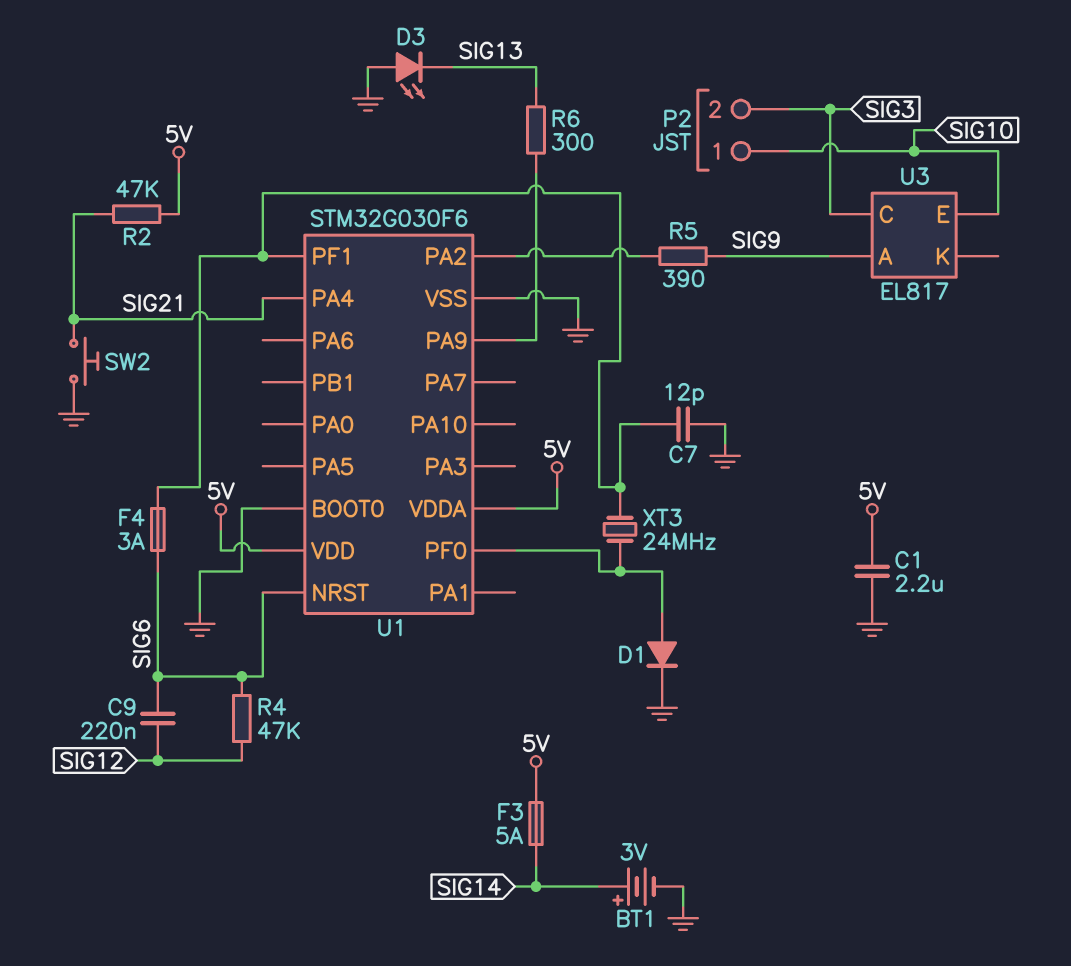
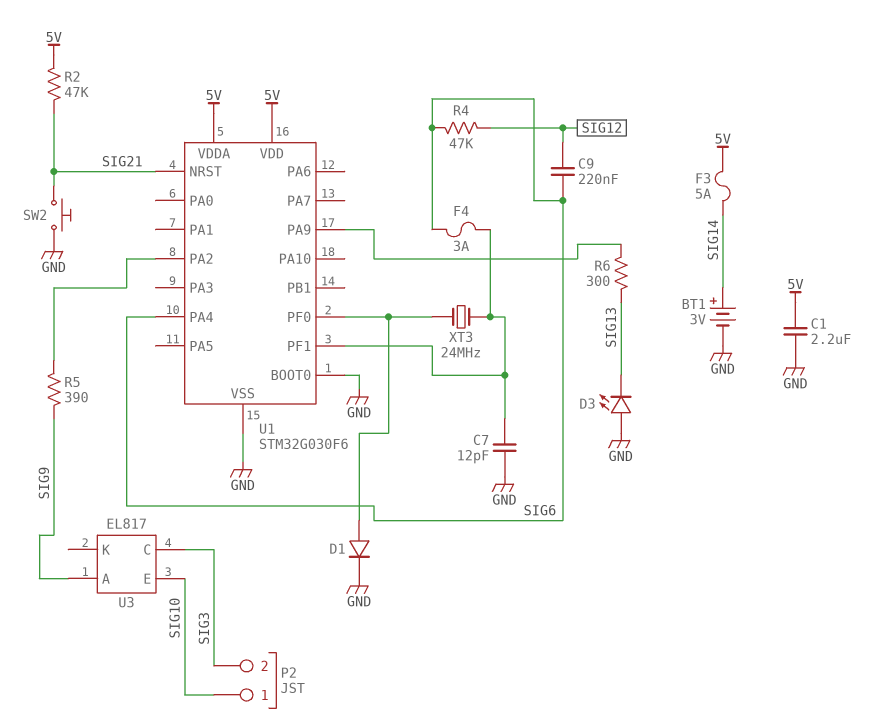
U1 pin NRST: SIG6 -> SIG21
U1 pin PA4: SIG21 -> SIG6

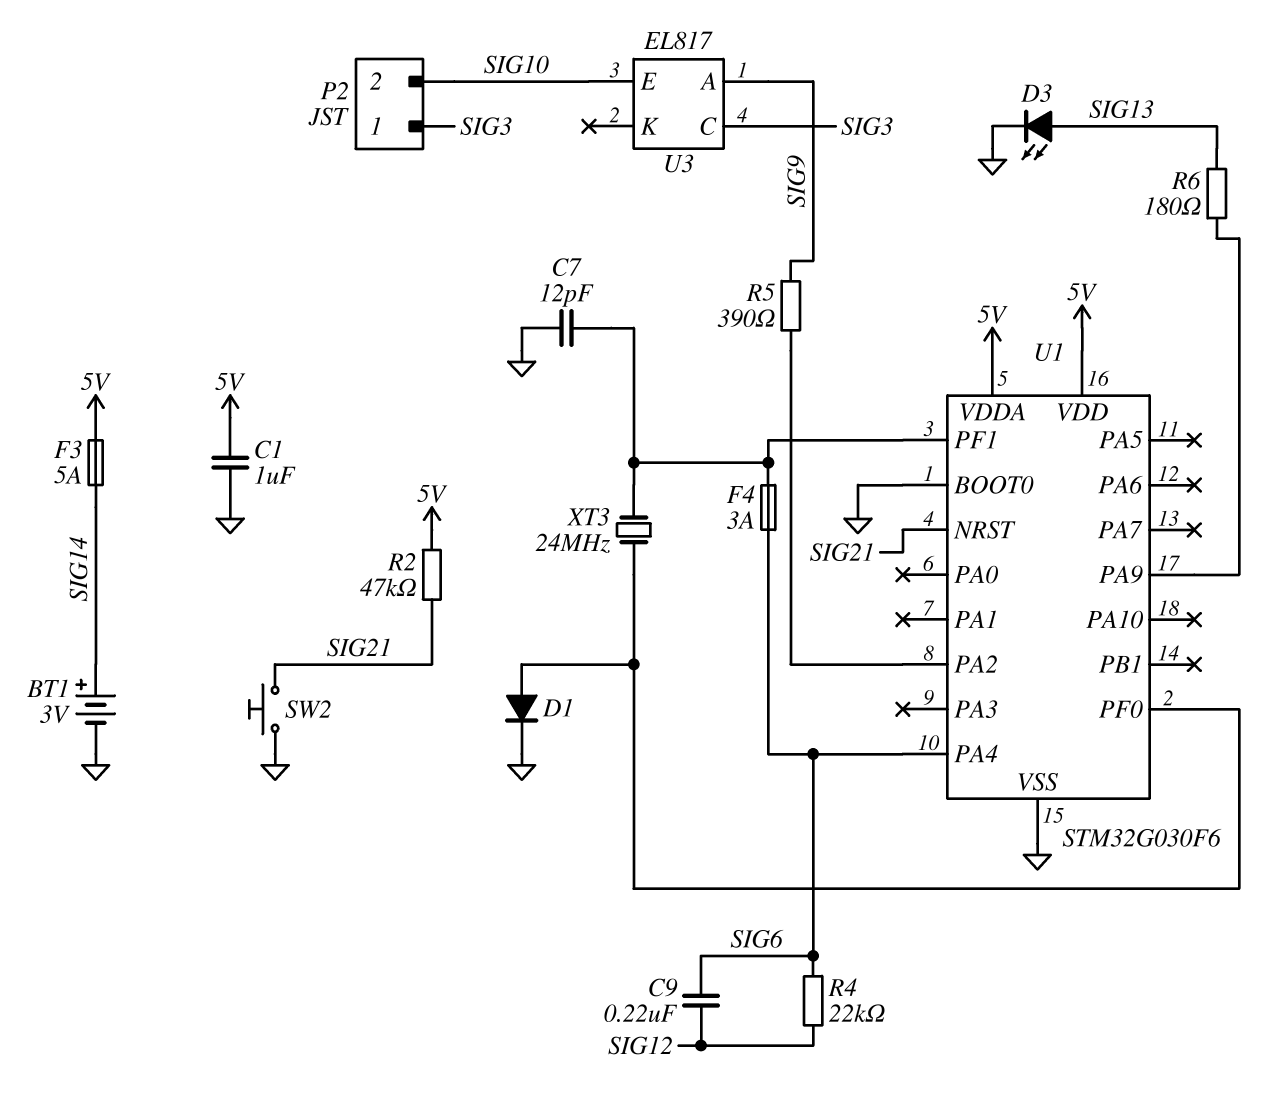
C1: 2.2uF (5V, GND) -> 1uF (5V, GND)
D3: LED (A GND, K SIG13) -> LED (A SIG13, K GND)
P2 pin 1: SIG10 -> SIG3
P2 pin 2: SIG3 -> SIG10
R4: 47k (SIG6, SIG12) -> 22k (SIG6, SIG12)
R6: 300 (SIG13, U1/PA9) -> 180 (SIG13, U1/PA9)

